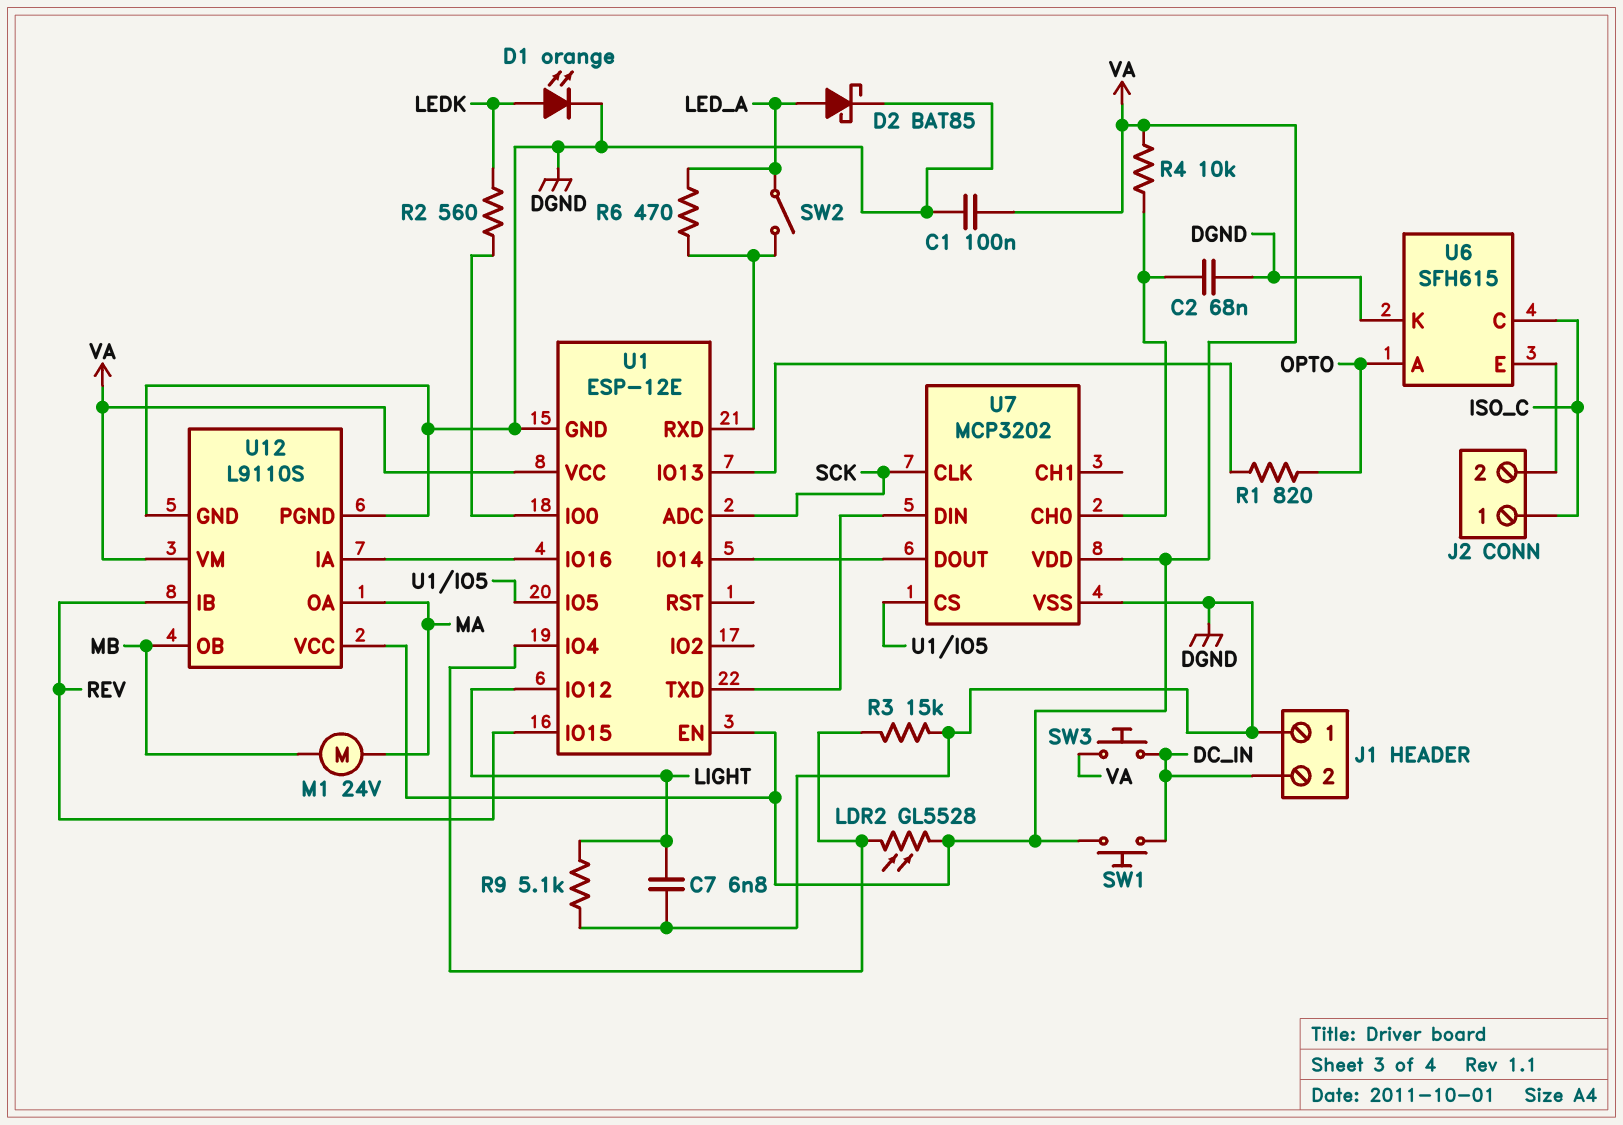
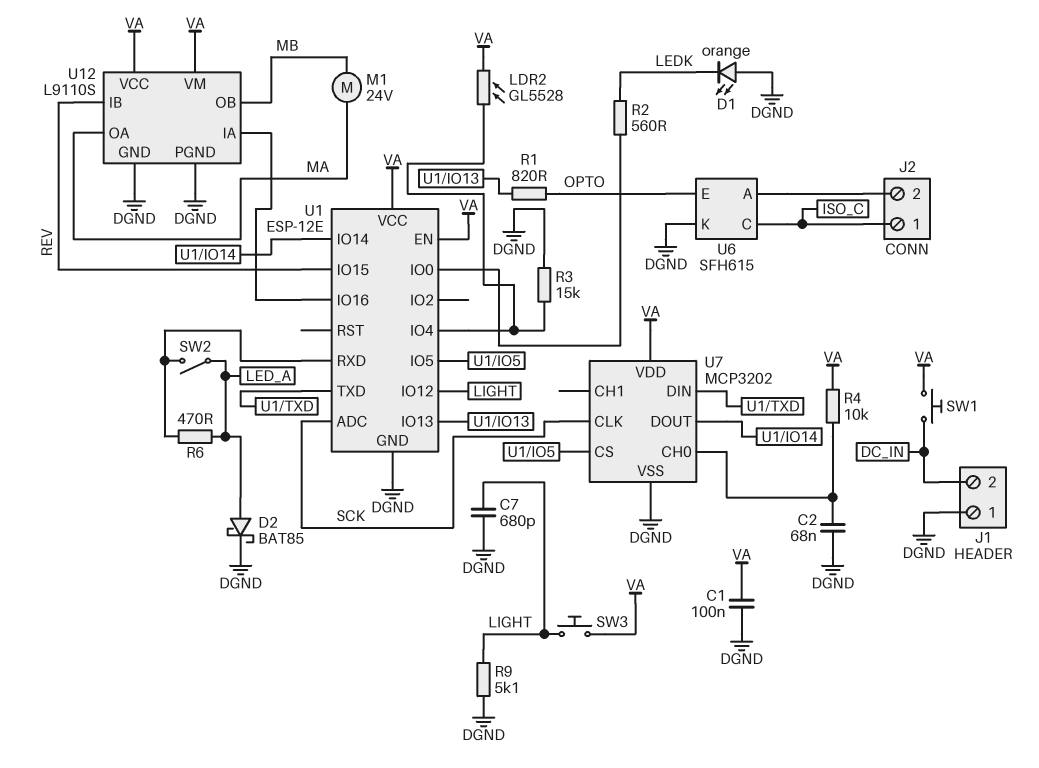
C7: 6.8nF (DGND, LIGHT) -> 680pF (DGND, LIGHT)
D1: LED orange (A LEDK, K DGND) -> LED orange (A DGND, K LEDK)
SW3: button (DC_IN, VA) -> button (LIGHT, VA)
U6 pin A: OPTO -> J2/2
U6 pin E: J2/2 -> OPTO

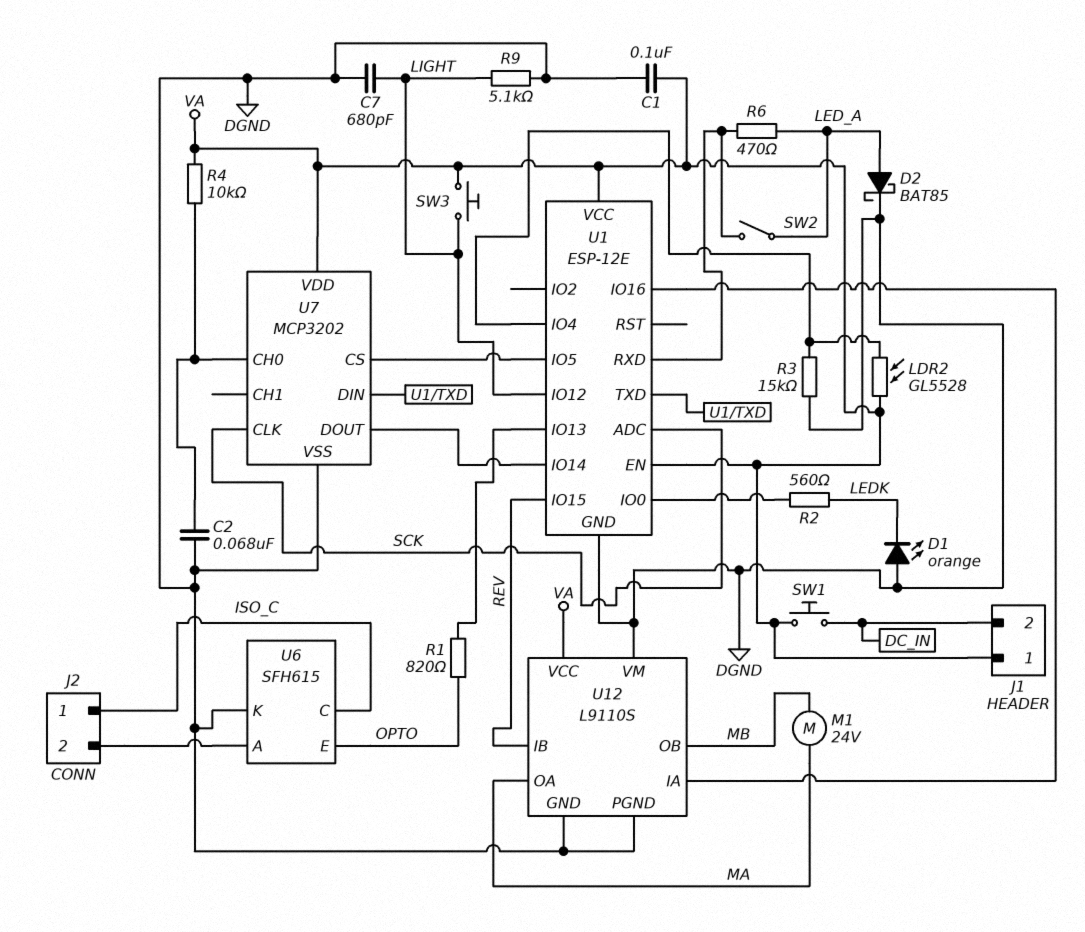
J1 pin 1: DGND -> VA
U12 pin VM: VA -> DGND

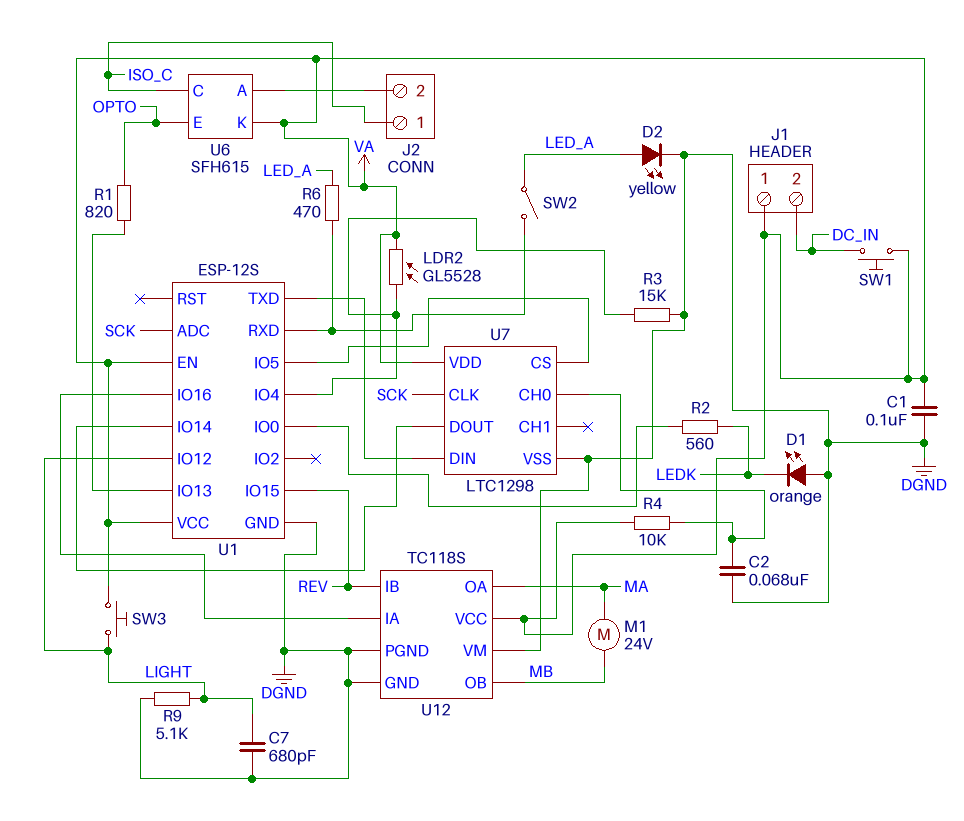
D2: schottky BAT85 (A LED_A, K DGND) -> LED yellow (A LED_A, K DGND)
U1: ESP-12E -> ESP-12S
U6 pin K: DGND -> VA
U7: MCP3202 -> LTC1298
U12: L9110S -> TC118S

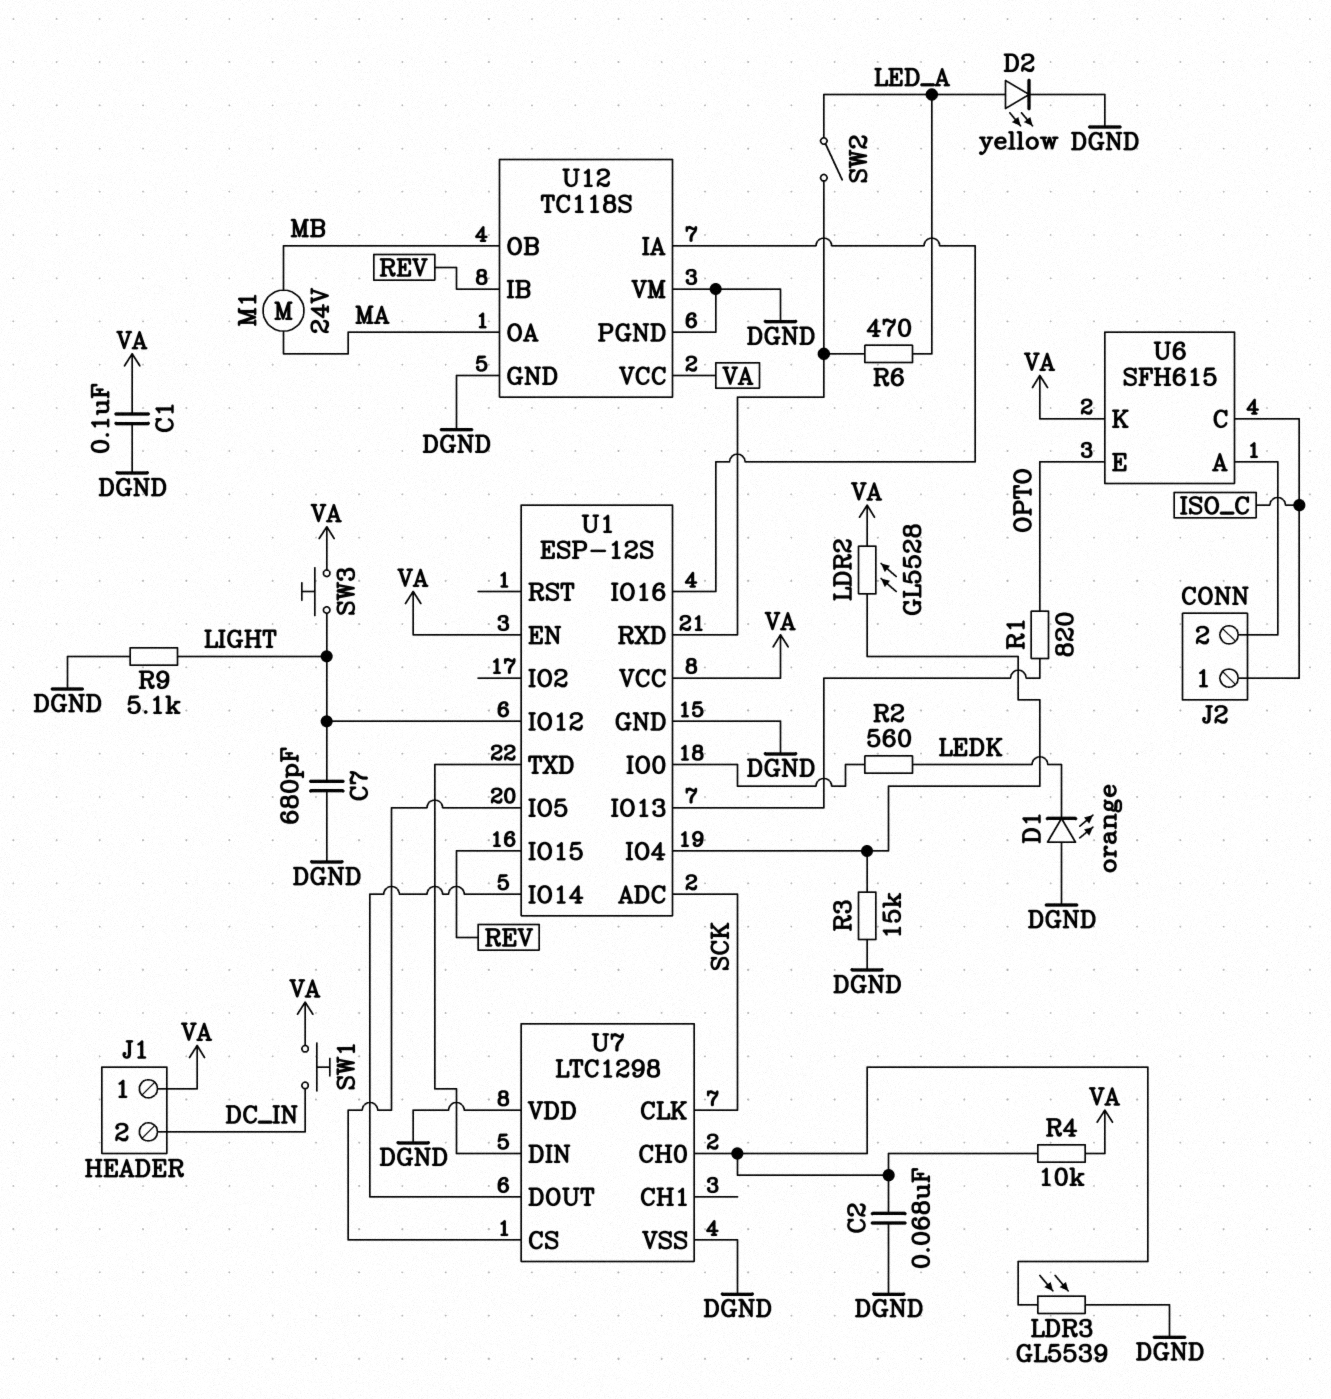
LDR3: none -> GL5539 (DGND, U7/CH0)
U7 pin VDD: VA -> DGND

